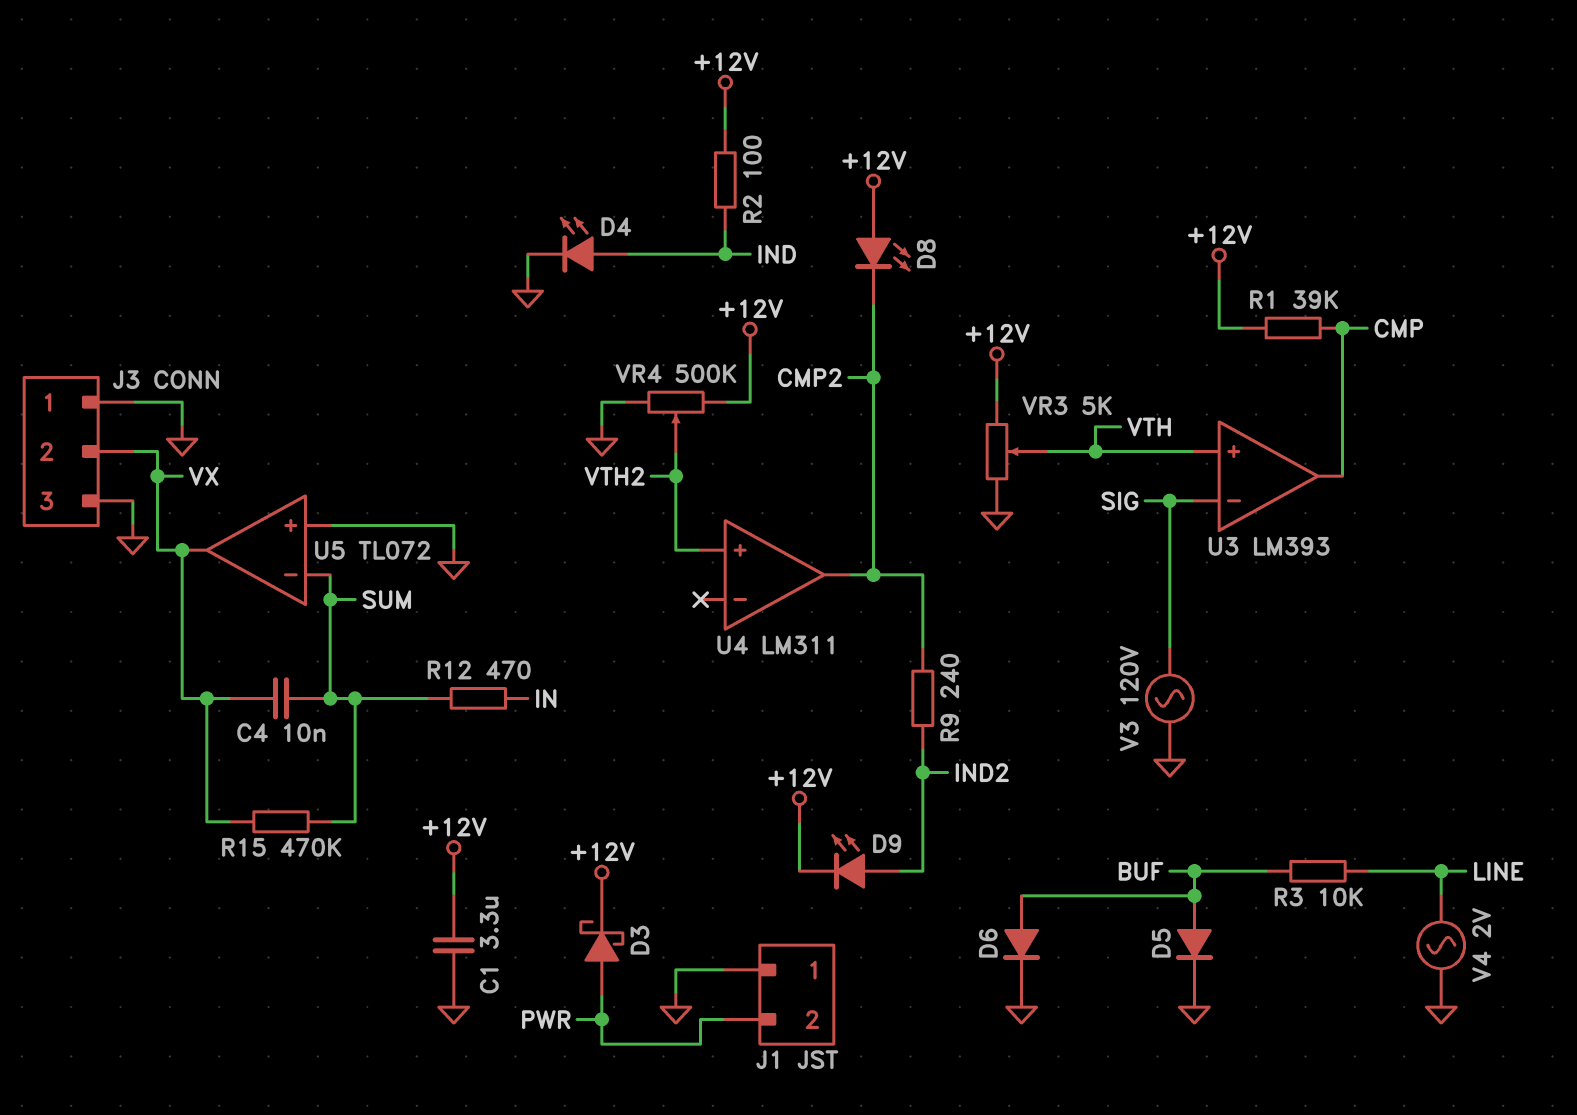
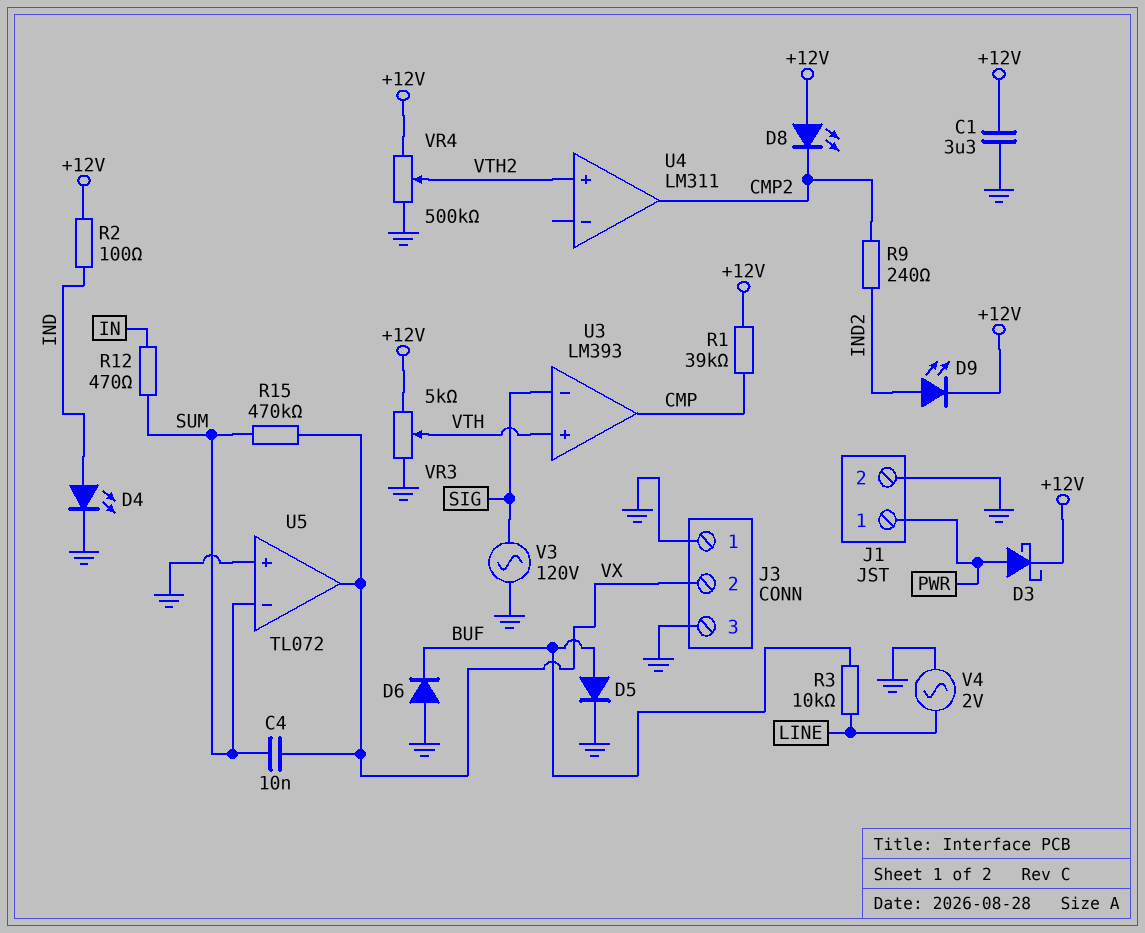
D6: diode (A BUF, K GND) -> diode (A GND, K BUF)
J1 pin 1: GND -> PWR
J1 pin 2: PWR -> GND

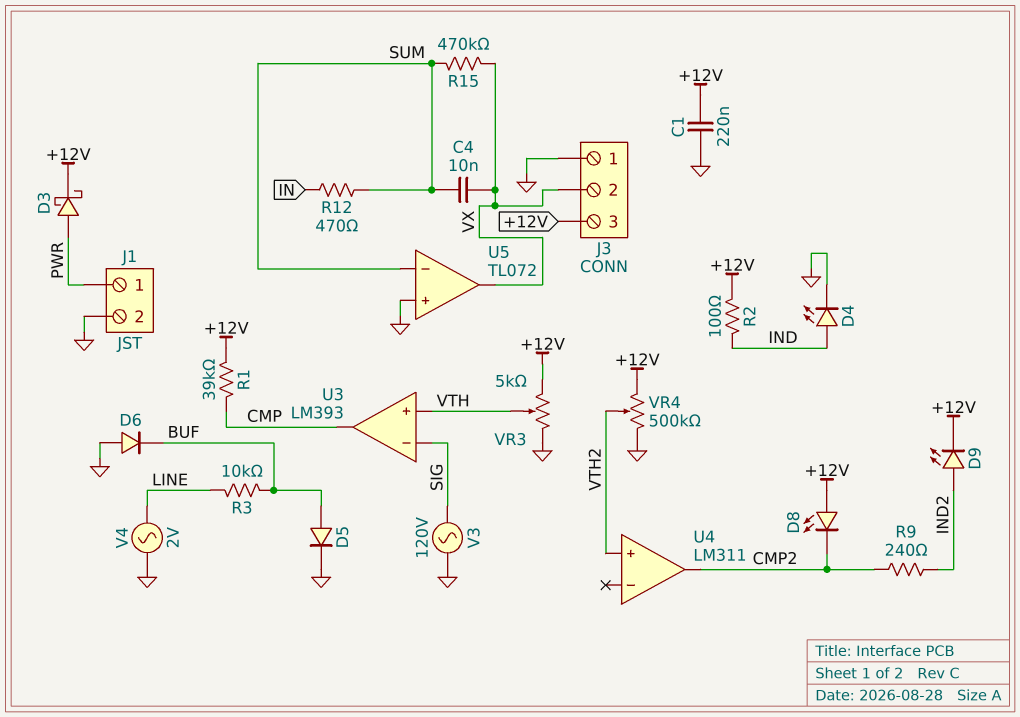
C1: 3.3uF (+12V, GND) -> 220nF (+12V, GND)
J3 pin 3: GND -> +12V

